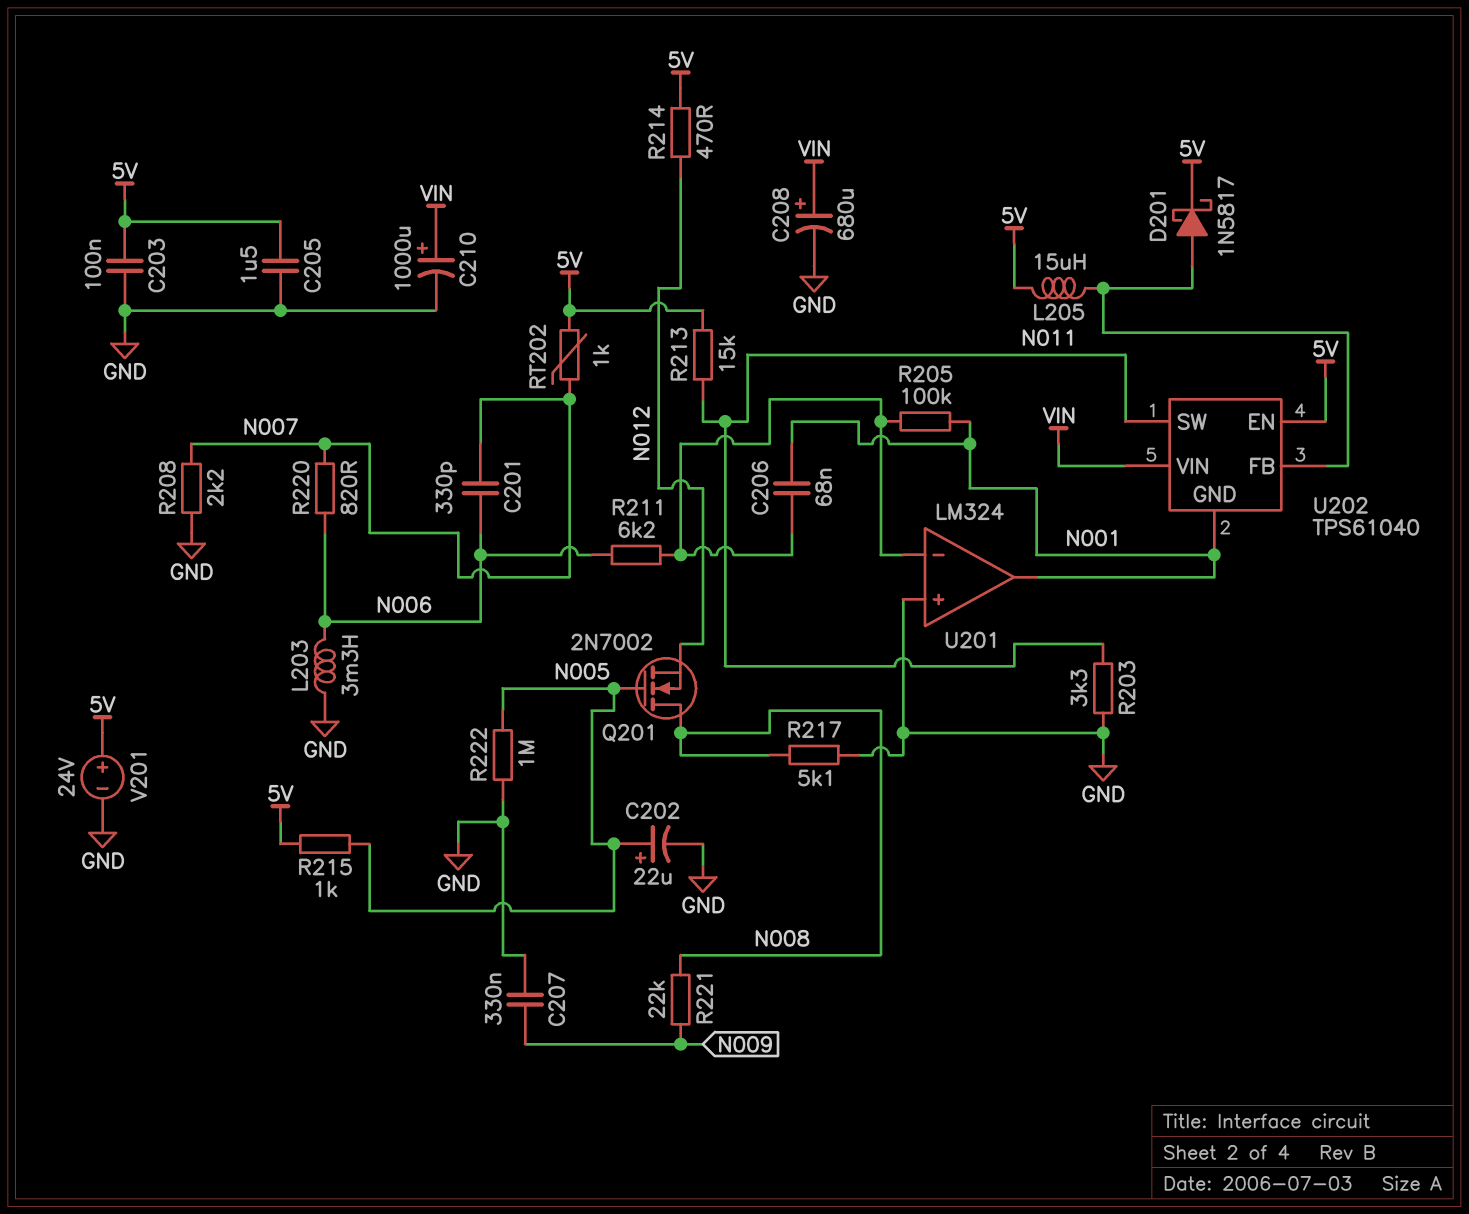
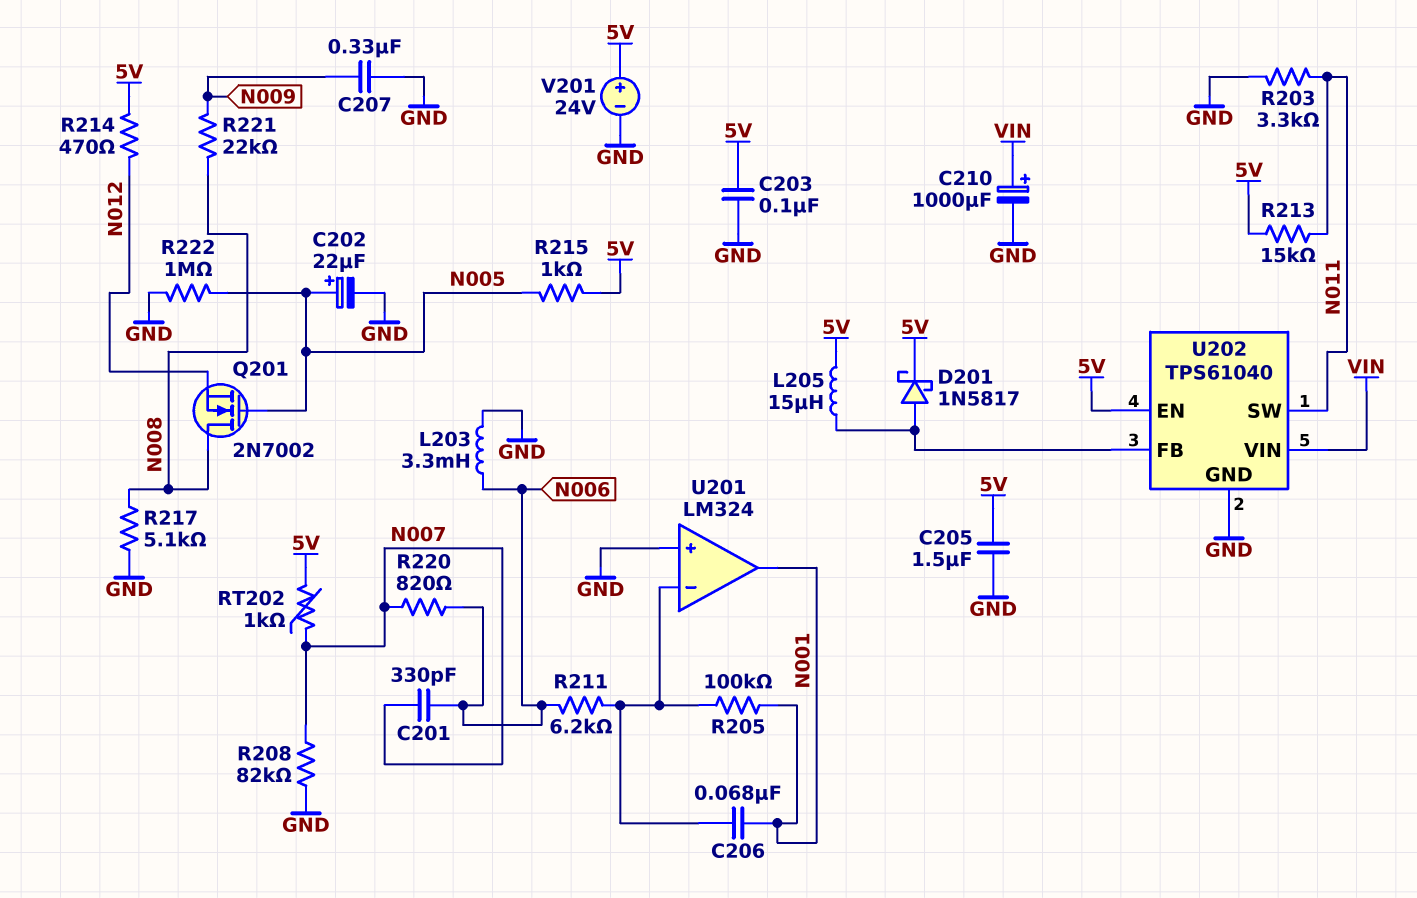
C208: 680uF (plus VIN, minus GND) -> none
R208: 2.2k (GND, N007) -> 82k (GND, N007)
U202 pin GND: N001 -> GND

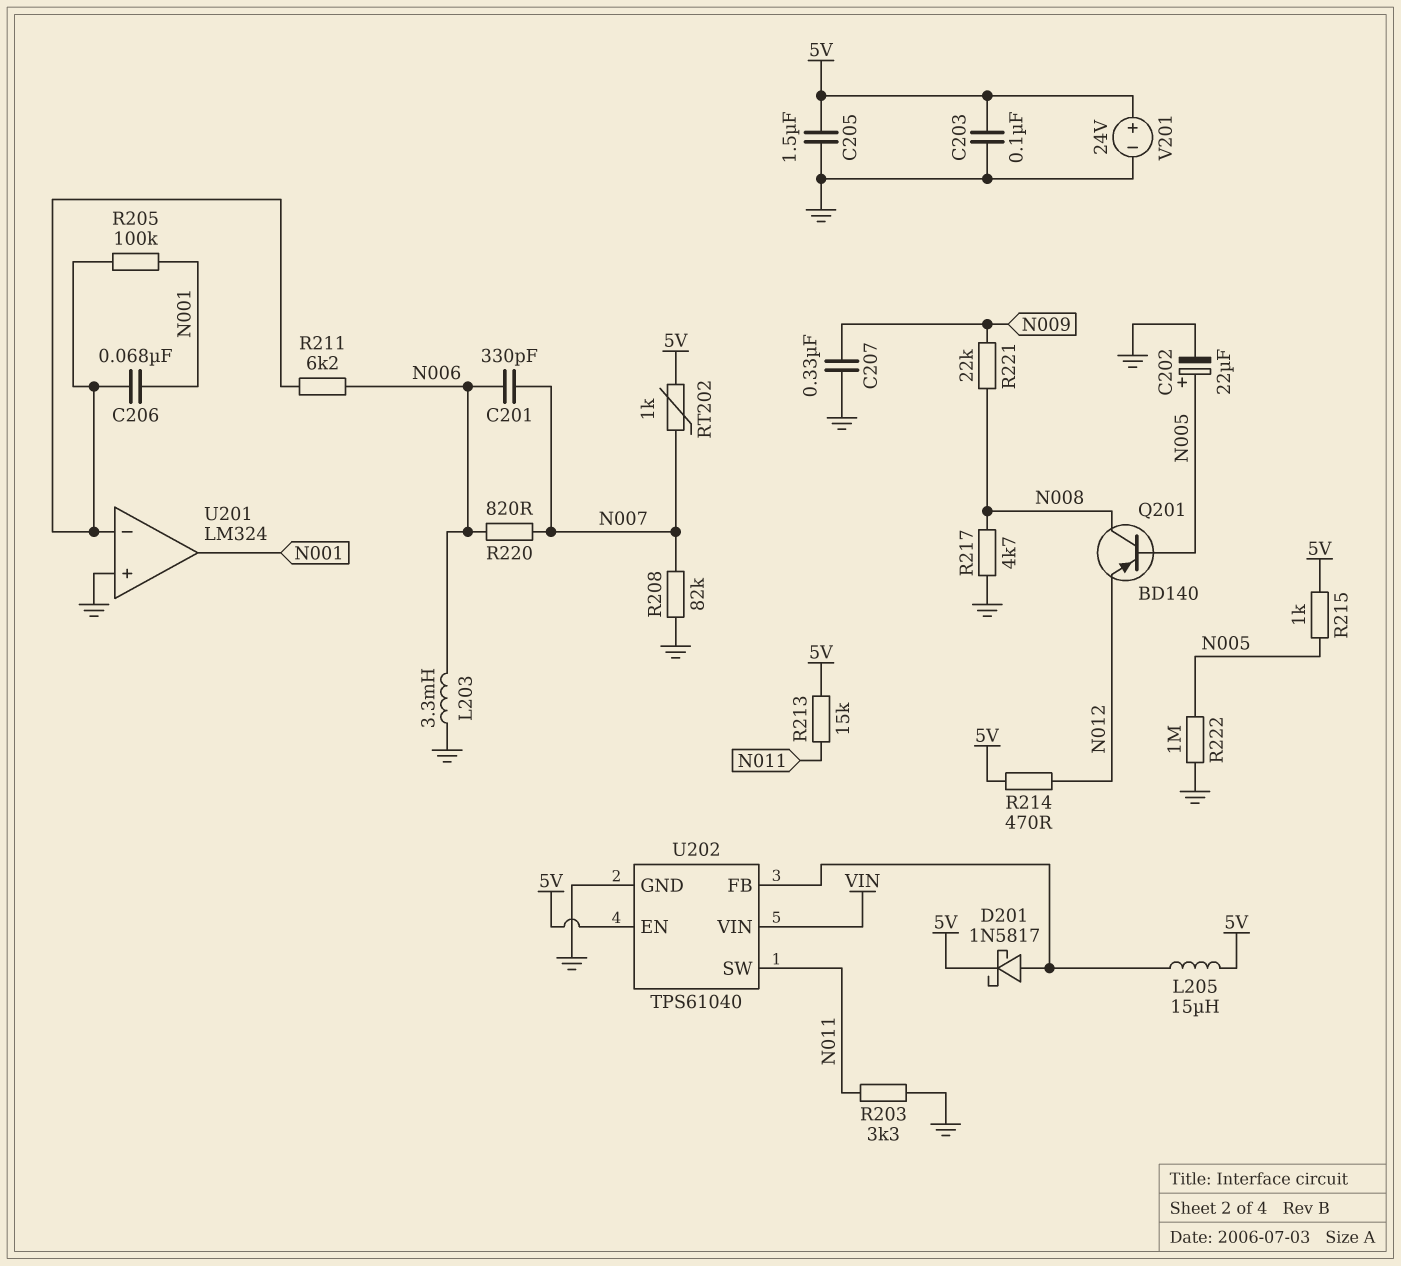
C210: 1000uF (plus VIN, minus GND) -> none
Q201: NMOS 2N7002 (G N005, D N008, S N012) -> PNP BD140 (B N005, C N008, E N012)
R217: 5.1k (GND, N008) -> 4.7k (GND, N008)

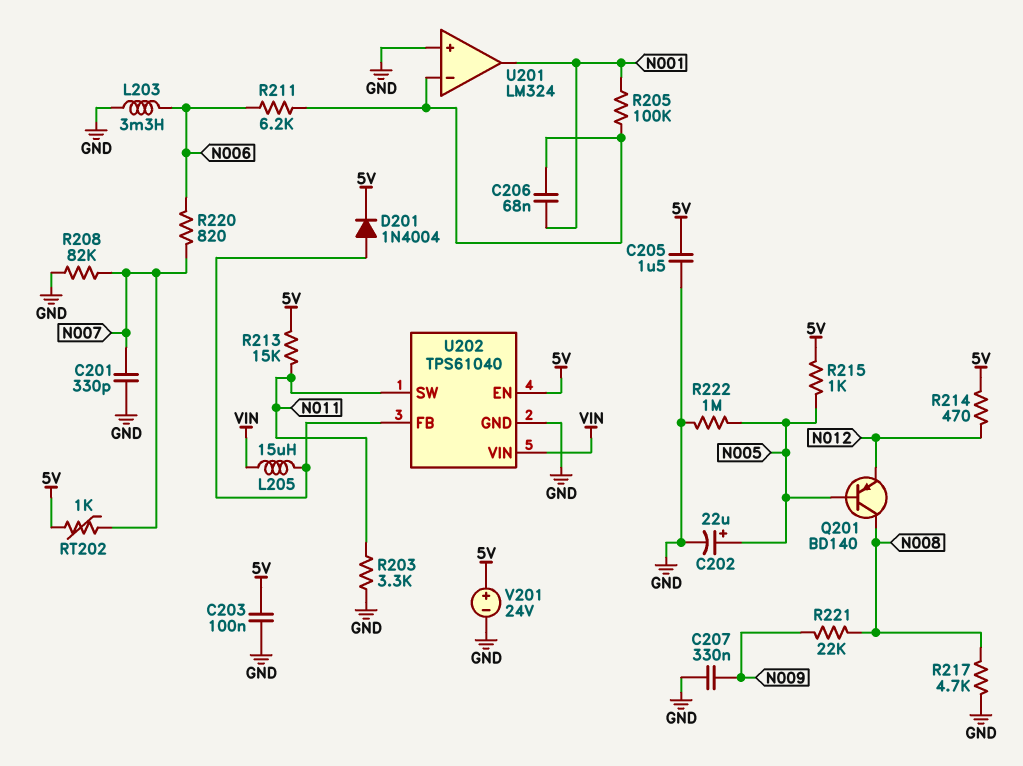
C201: 330pF (N006, N007) -> 330pF (GND, N007)
D201: schottky 1N5817 (A U202/FB, K 5V) -> diode 1N4004 (A U202/FB, K 5V)
L205: 15uH (5V, U202/FB) -> 15uH (U202/FB, VIN)

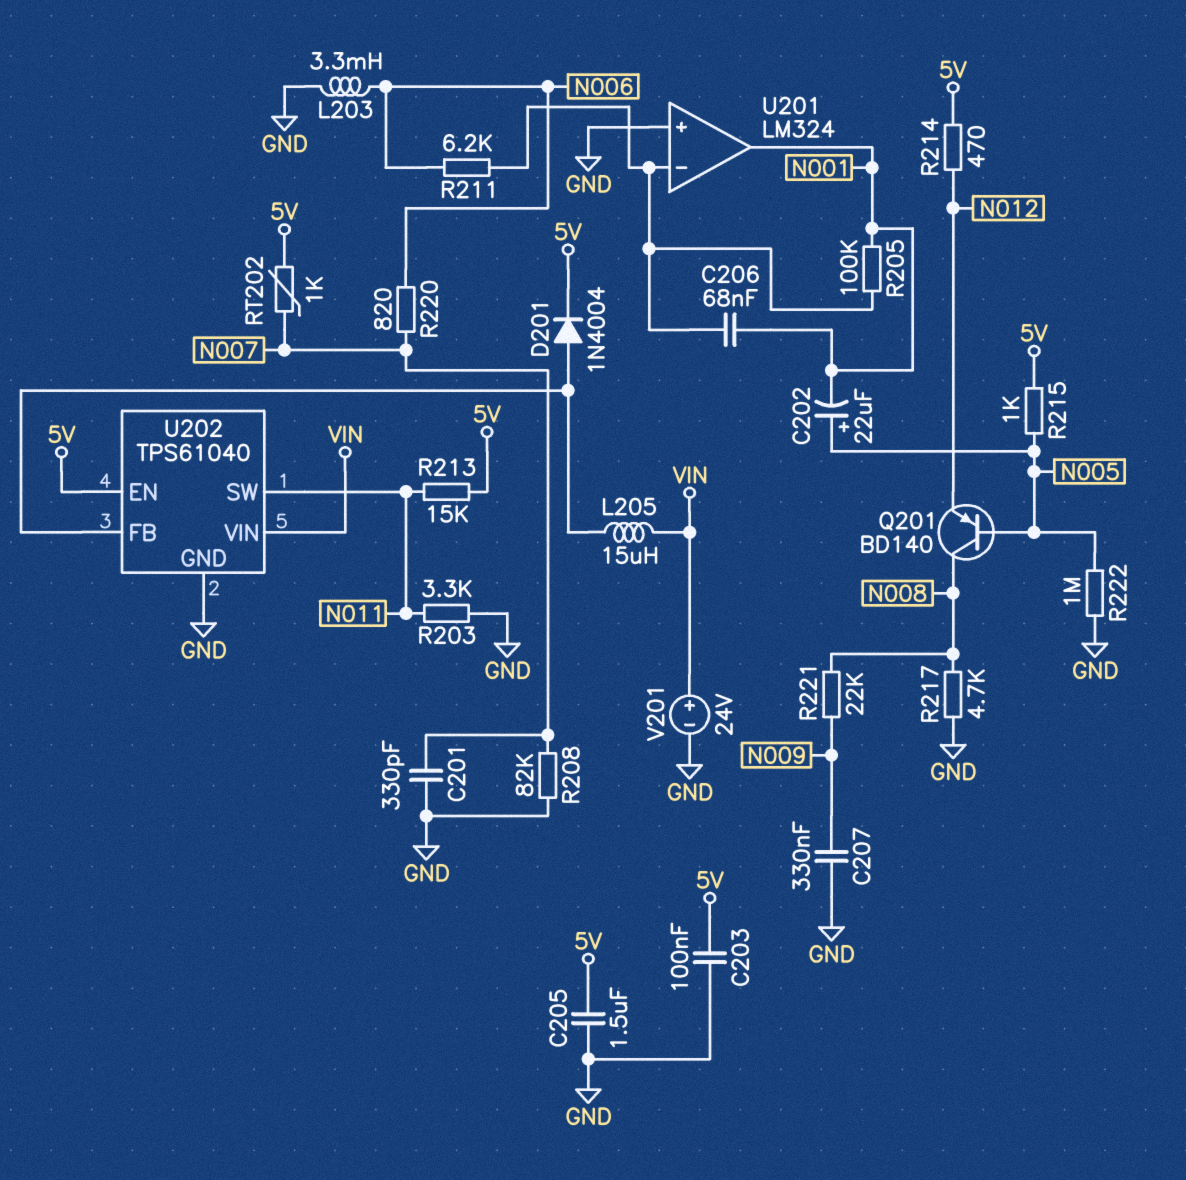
C202: 22uF (plus N005, minus GND) -> 22uF (plus N005, minus N001)
V201: 24V (plus 5V, minus GND) -> 24V (plus VIN, minus GND)

